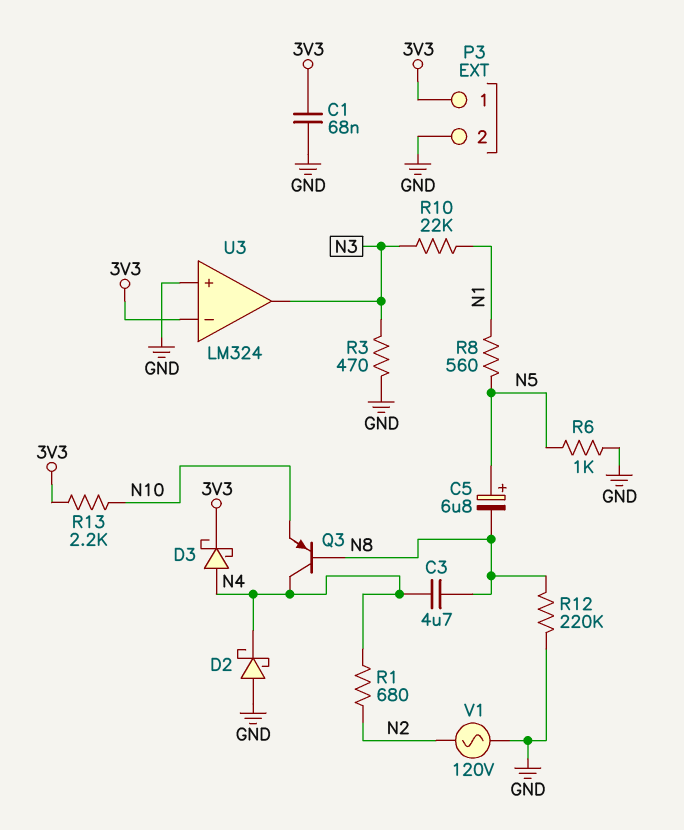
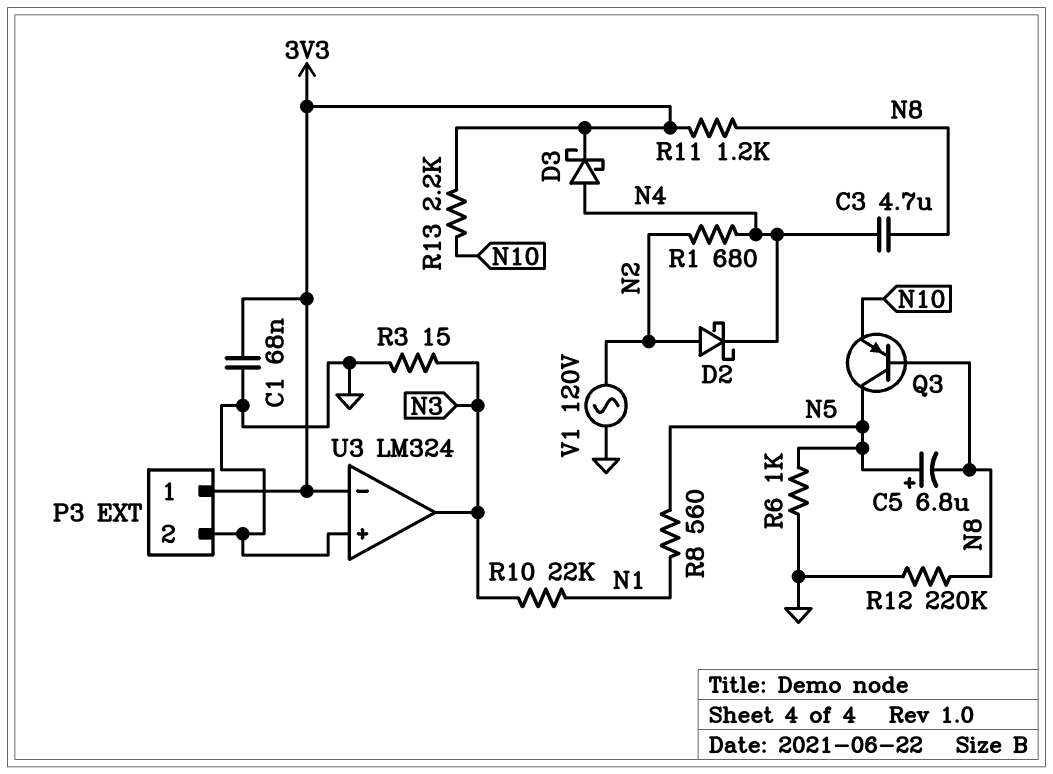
D2: schottky (A GND, K N4) -> schottky (A N2, K N4)
Q3: PNP (B N8, C N4, E N10) -> PNP (B N8, C N5, E N10)
R3: 470 (GND, N3) -> 15 (GND, N3)
R11: none -> 1.2k (3V3, N8)

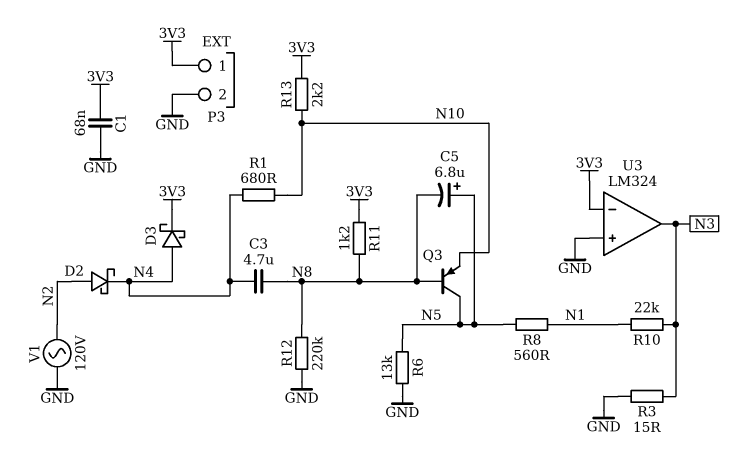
R1: 680 (N2, N4) -> 680 (N4, N10)
R6: 1k (GND, N5) -> 13k (GND, N5)

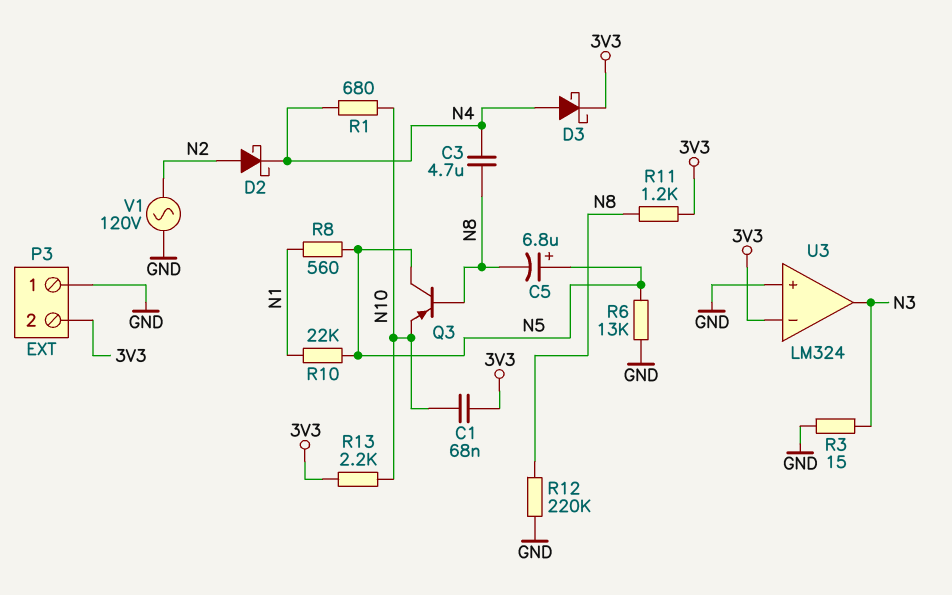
C1: 68nF (3V3, GND) -> 68nF (3V3, N10)
P3 pin 1: 3V3 -> GND
P3 pin 2: GND -> 3V3
R10: 22k (N1, N3) -> 22k (N1, N5)

